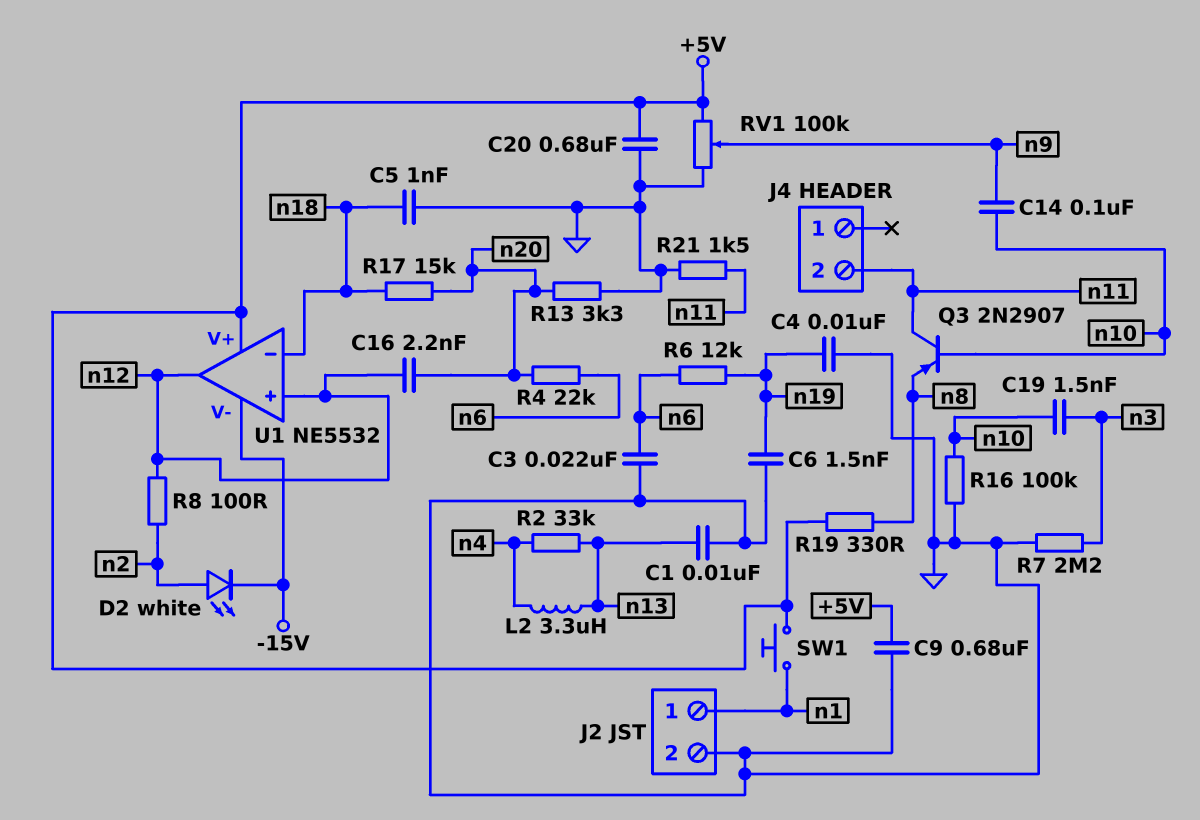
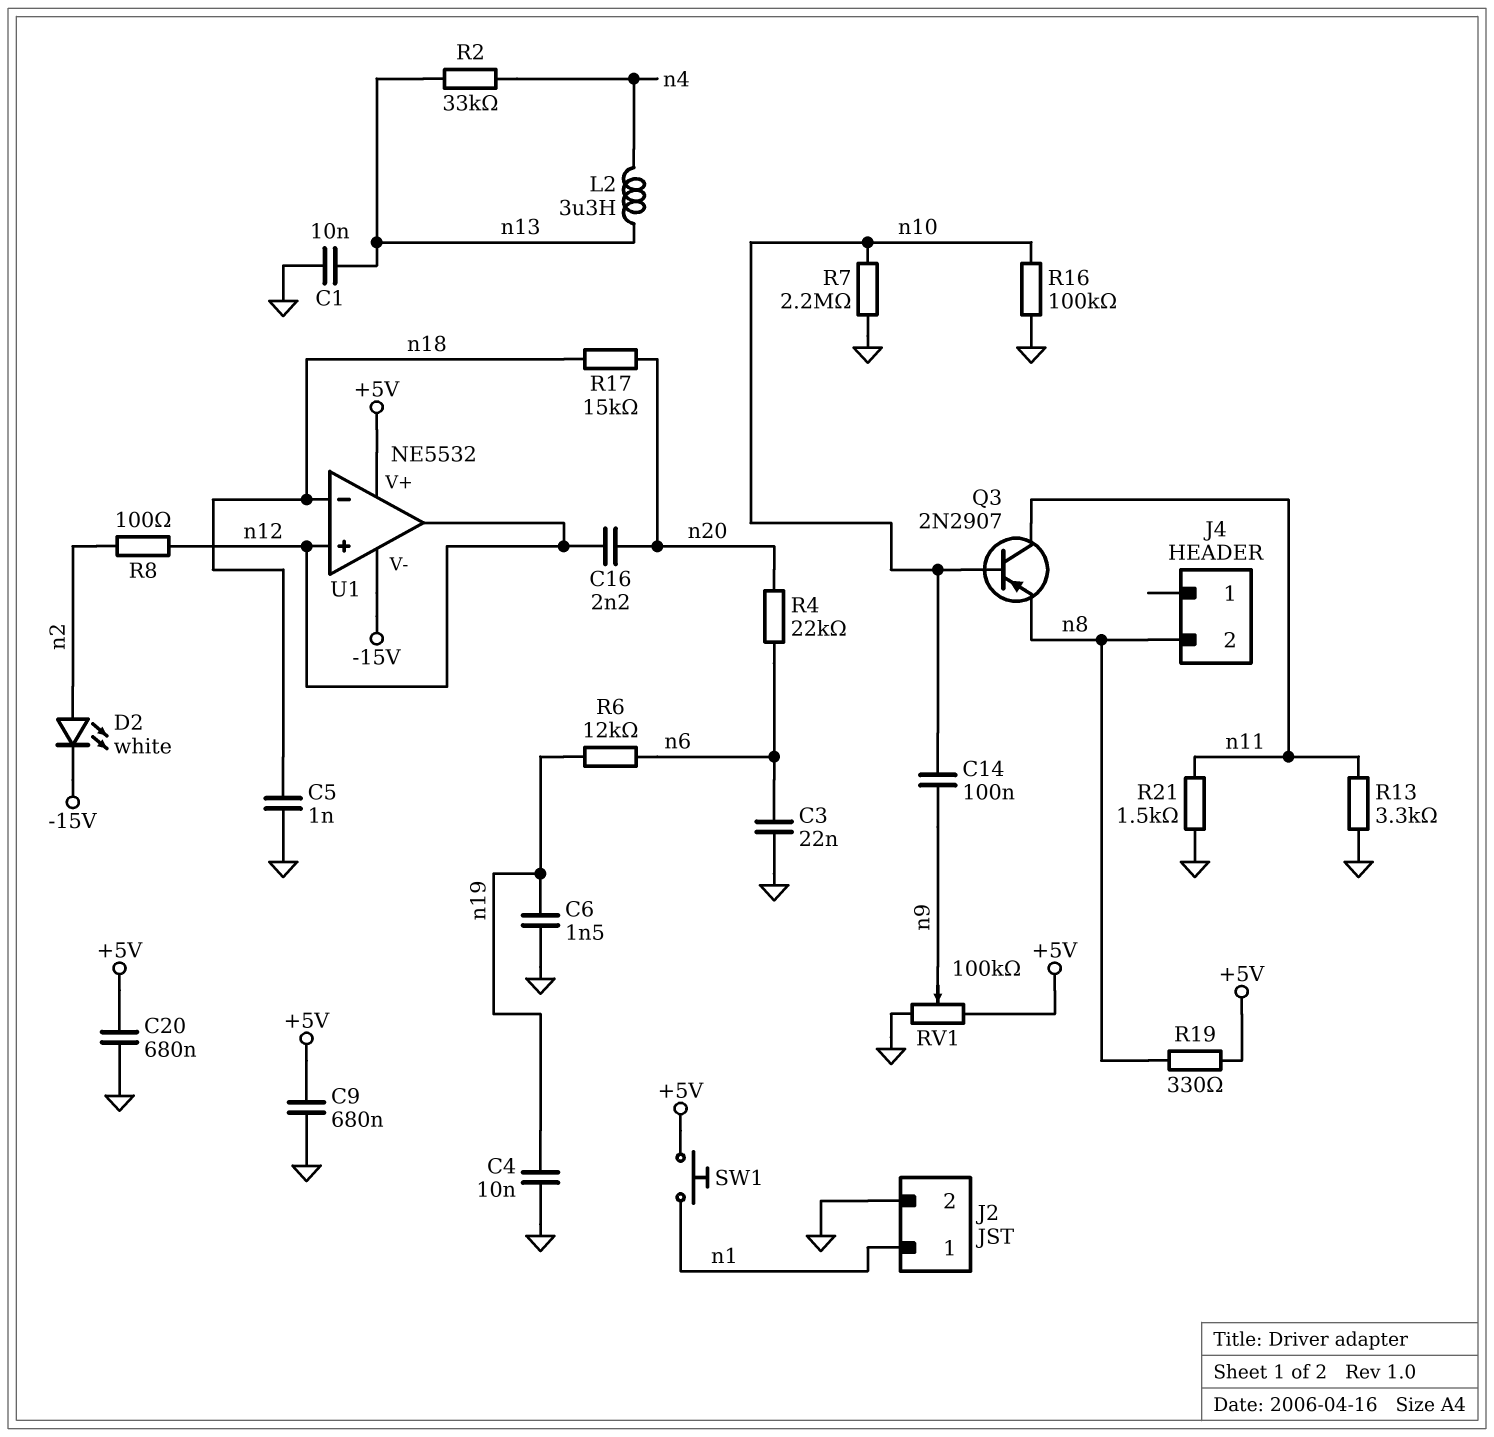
C19: 1.5nF (n3, n10) -> none
J4 pin 2: n11 -> n8
R7: 2.2M (GND, n3) -> 2.2M (GND, n10)
R13: 3.3k (GND, n20) -> 3.3k (GND, n11)

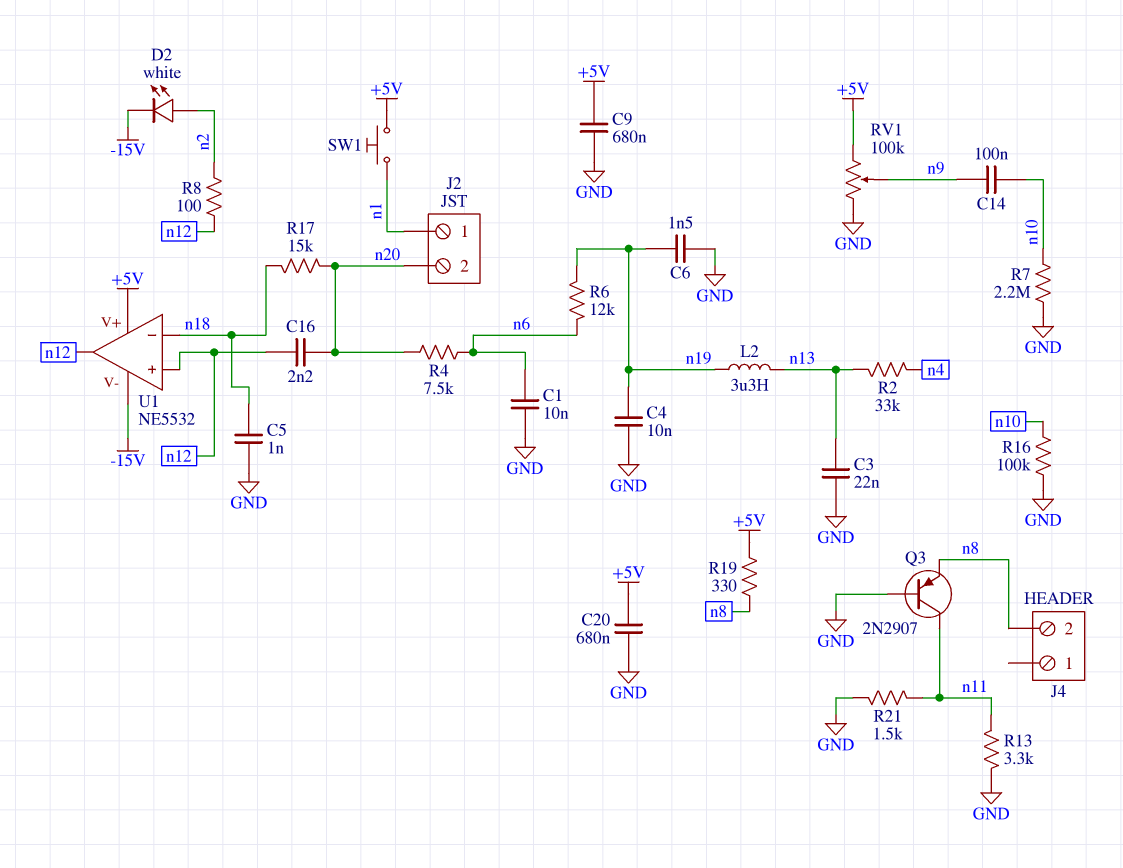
C1: 10nF (GND, n13) -> 10nF (GND, n6)
C3: 22nF (GND, n6) -> 22nF (GND, n13)
J2 pin 2: GND -> n20
L2: 3.3uH (n4, n13) -> 3.3uH (n13, n19)
Q3: PNP 2N2907 (B n10, C n11, E n8) -> PNP 2N2907 (B GND, C n11, E n8)
R4: 22k (n6, n20) -> 7.5k (n6, n20)

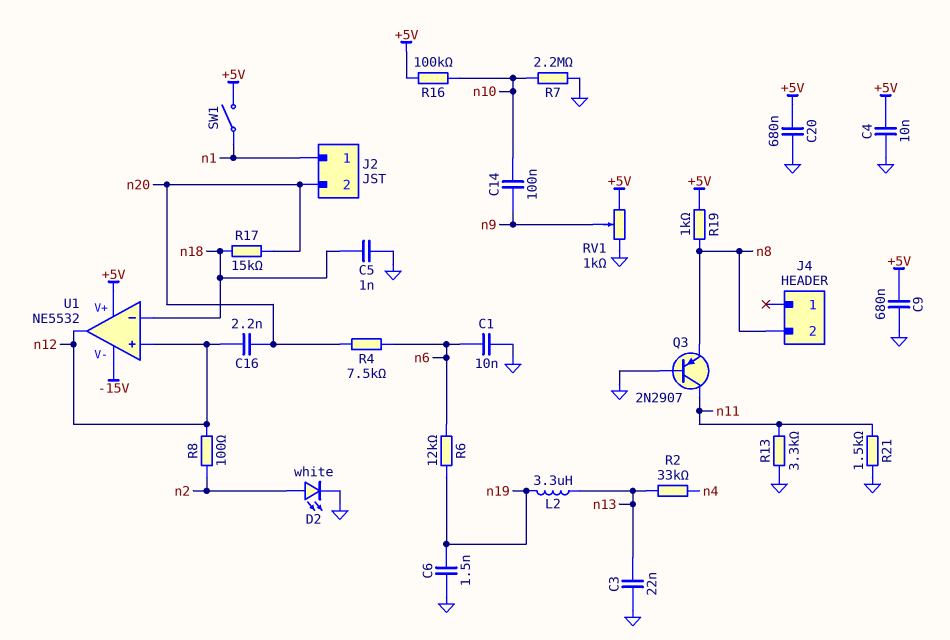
C4: 10nF (GND, n19) -> 10nF (+5V, GND)
D2: LED white (A n2, K -15V) -> LED white (A n2, K GND)
R16: 100k (GND, n10) -> 100k (+5V, n10)
R19: 330 (+5V, n8) -> 1k (+5V, n8)
RV1: 100k (+5V, GND, wiper n9) -> 1k (+5V, GND, wiper n9)
SW1: button (+5V, n1) -> switch (+5V, n1)

